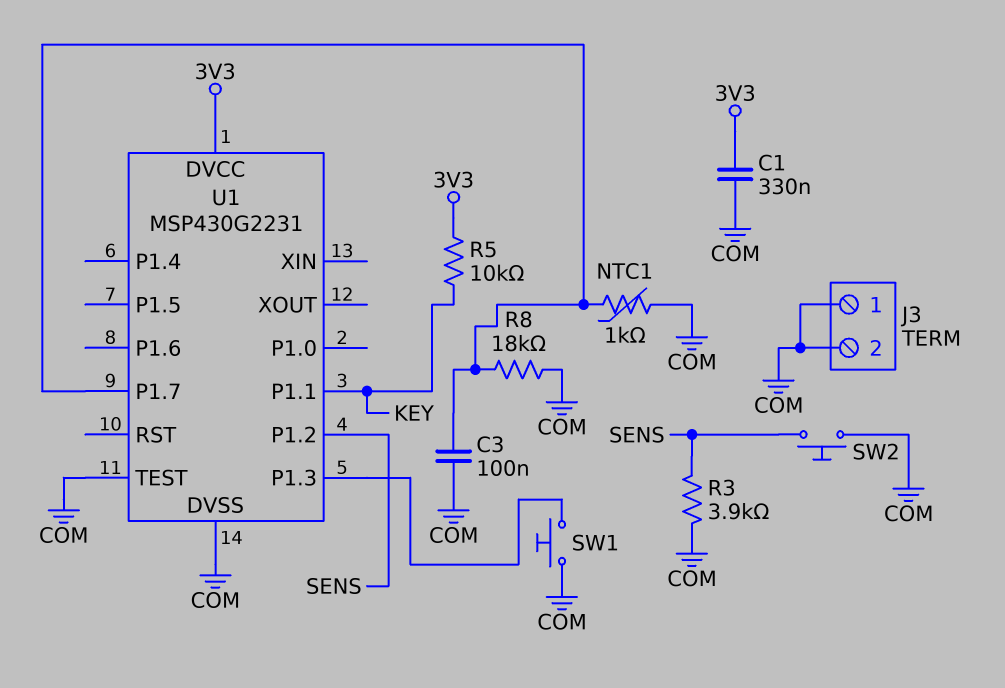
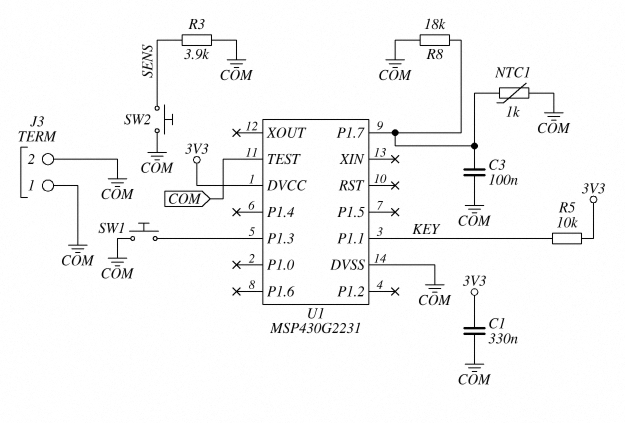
U1 pin P1.2: SENS -> none

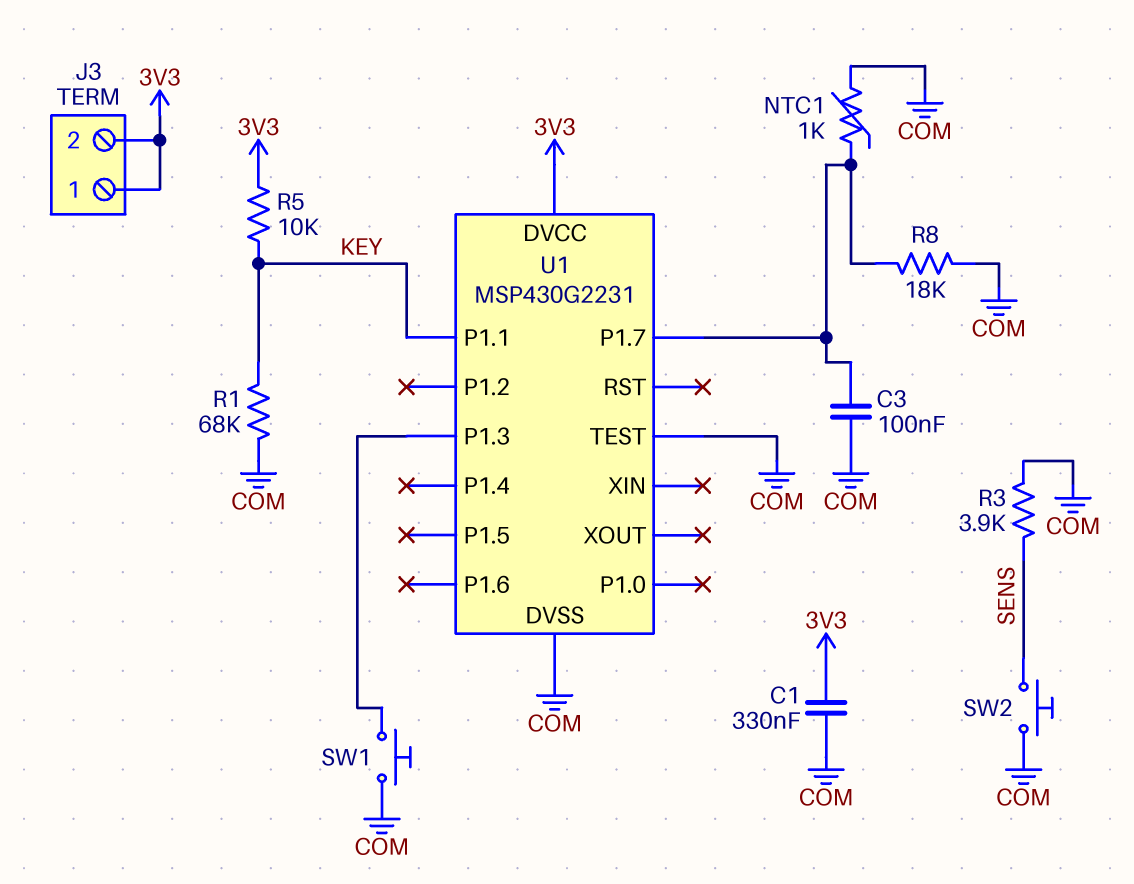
J3 pin 1: COM -> 3V3
J3 pin 2: COM -> 3V3
R1: none -> 68k (COM, KEY)

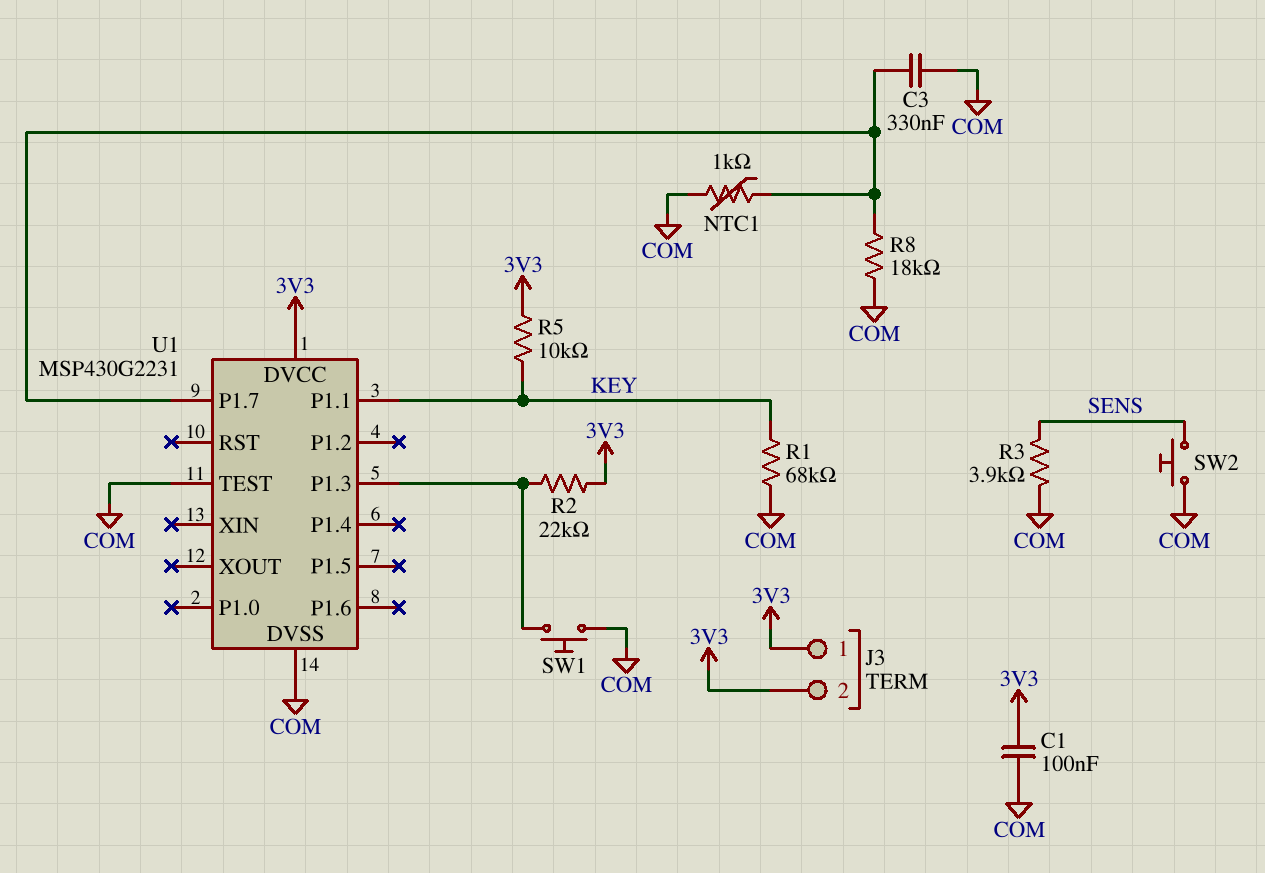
C1: 330nF (3V3, COM) -> 100nF (3V3, COM)
C3: 100nF (COM, U1/P1.7) -> 330nF (COM, U1/P1.7)
R2: none -> 22k (3V3, U1/P1.3)

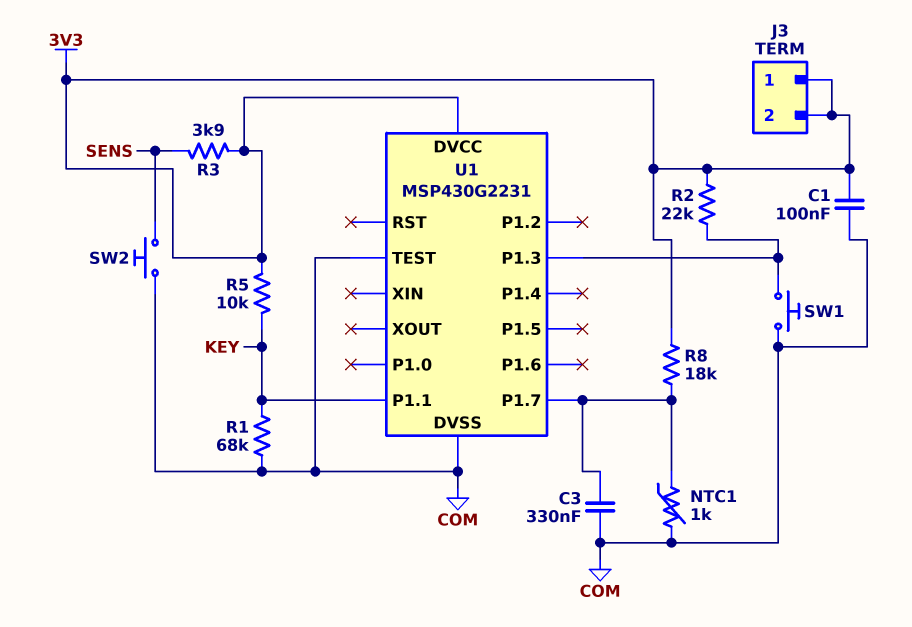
R3: 3.9k (COM, SENS) -> 3.9k (3V3, SENS)
R8: 18k (COM, U1/P1.7) -> 18k (3V3, U1/P1.7)

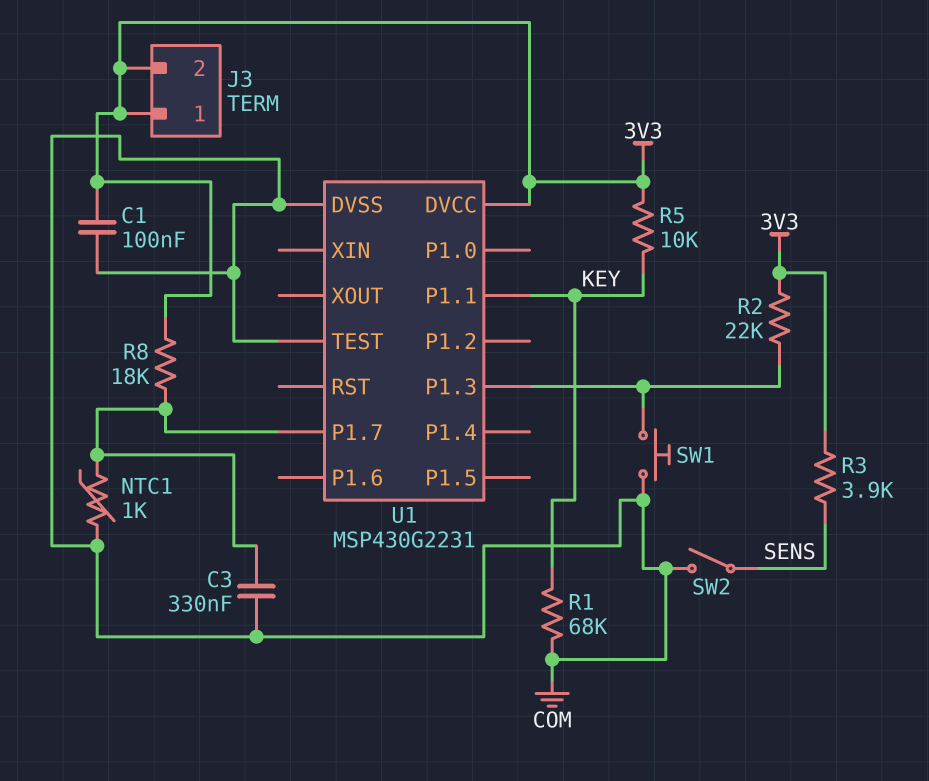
SW2: button (COM, SENS) -> switch (COM, SENS)

